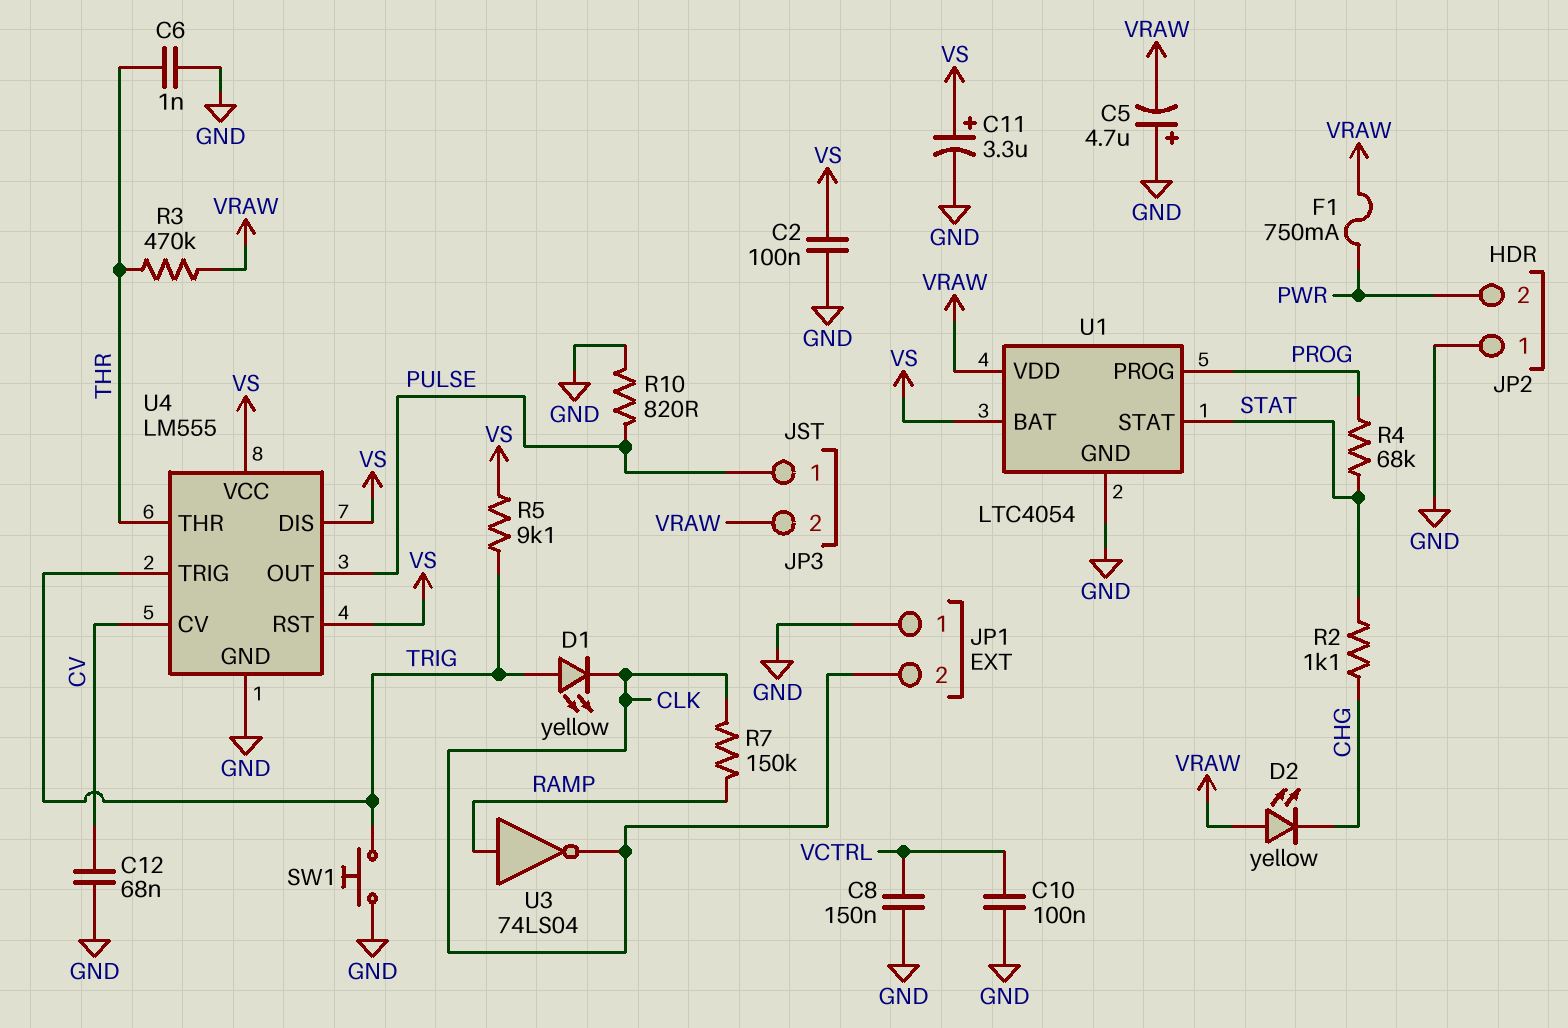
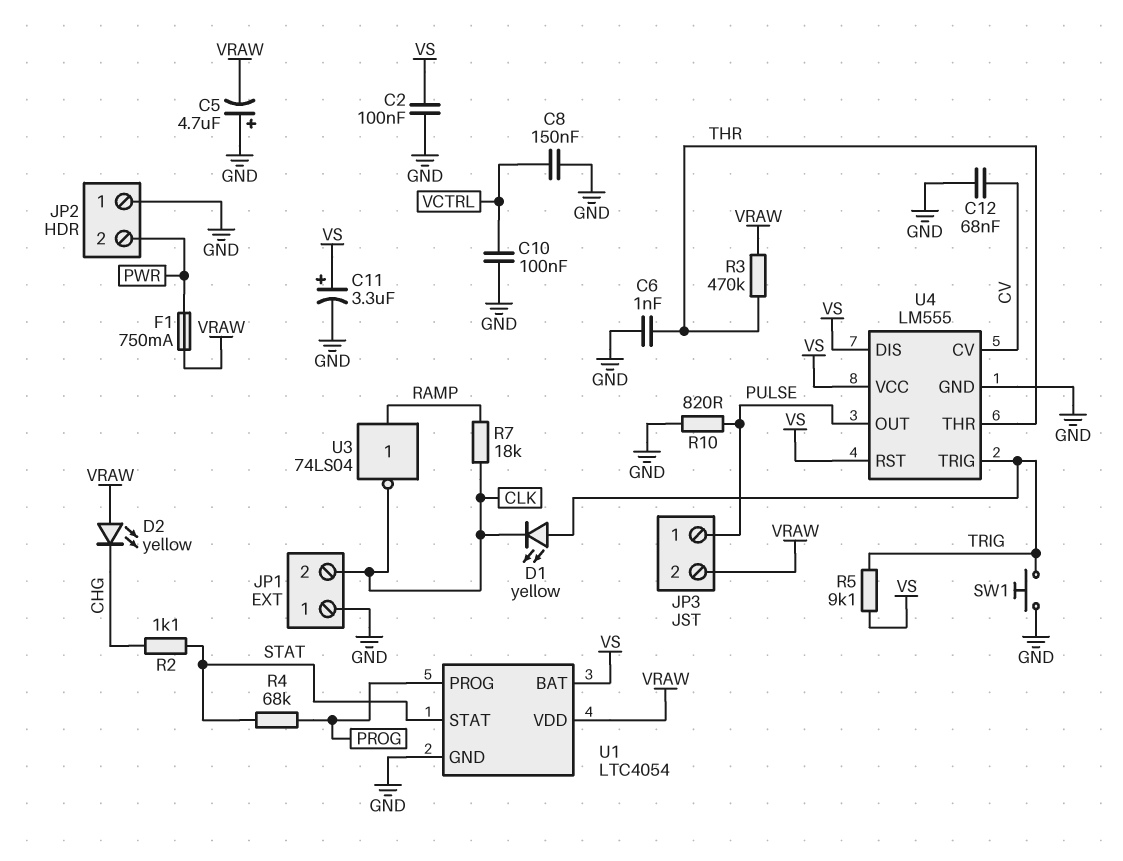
R7: 150k (CLK, RAMP) -> 18k (CLK, RAMP)

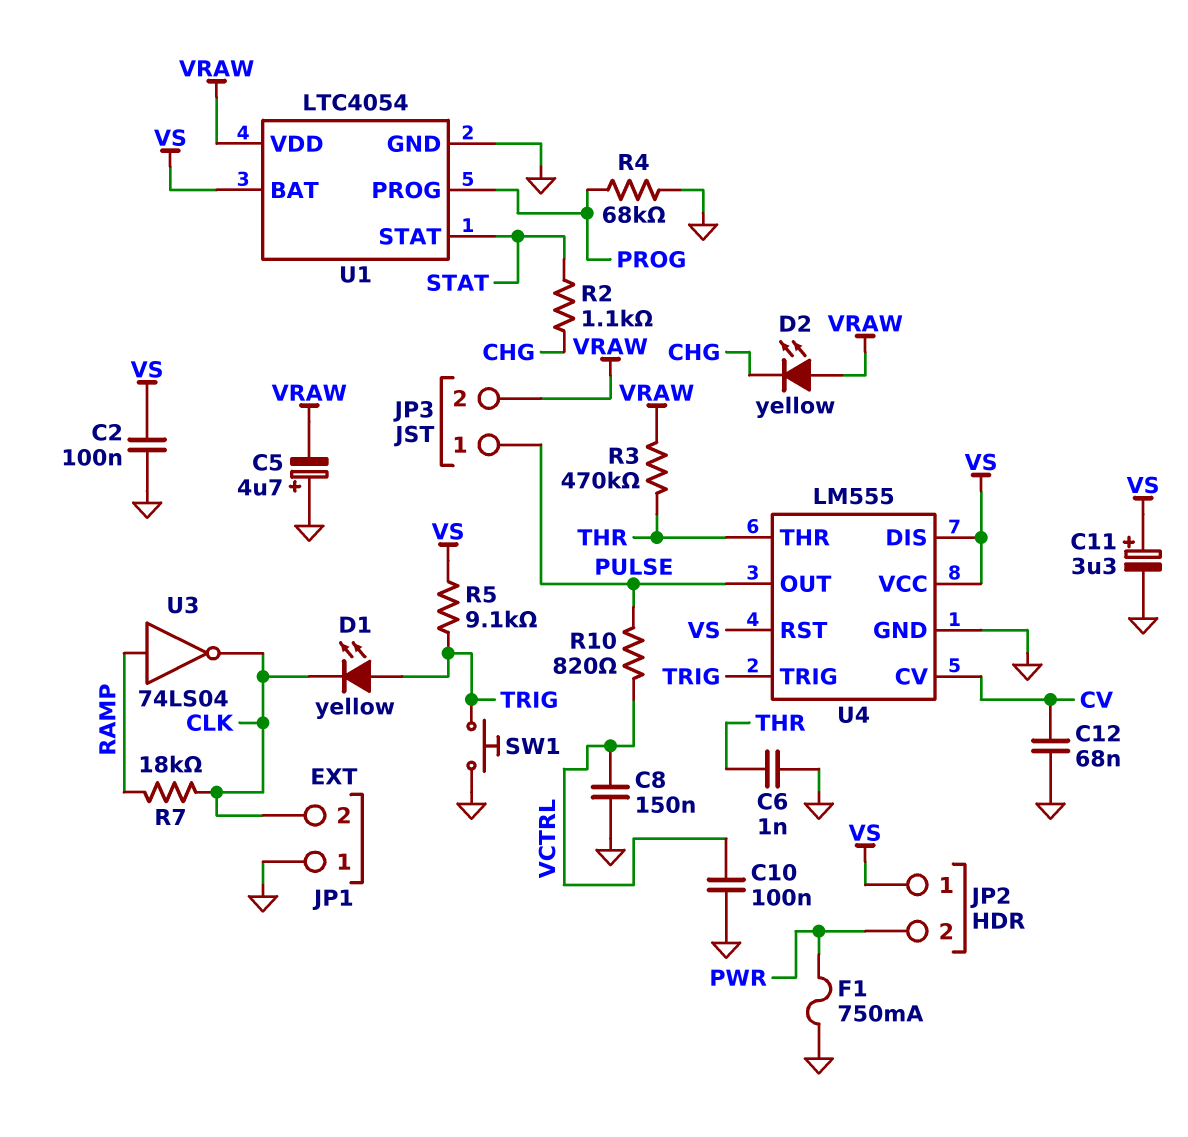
F1: 750mA (PWR, VRAW) -> 750mA (GND, PWR)
JP2 pin 1: GND -> VS
R4: 68k (PROG, STAT) -> 68k (GND, PROG)
R10: 820 (GND, PULSE) -> 820 (PULSE, VCTRL)

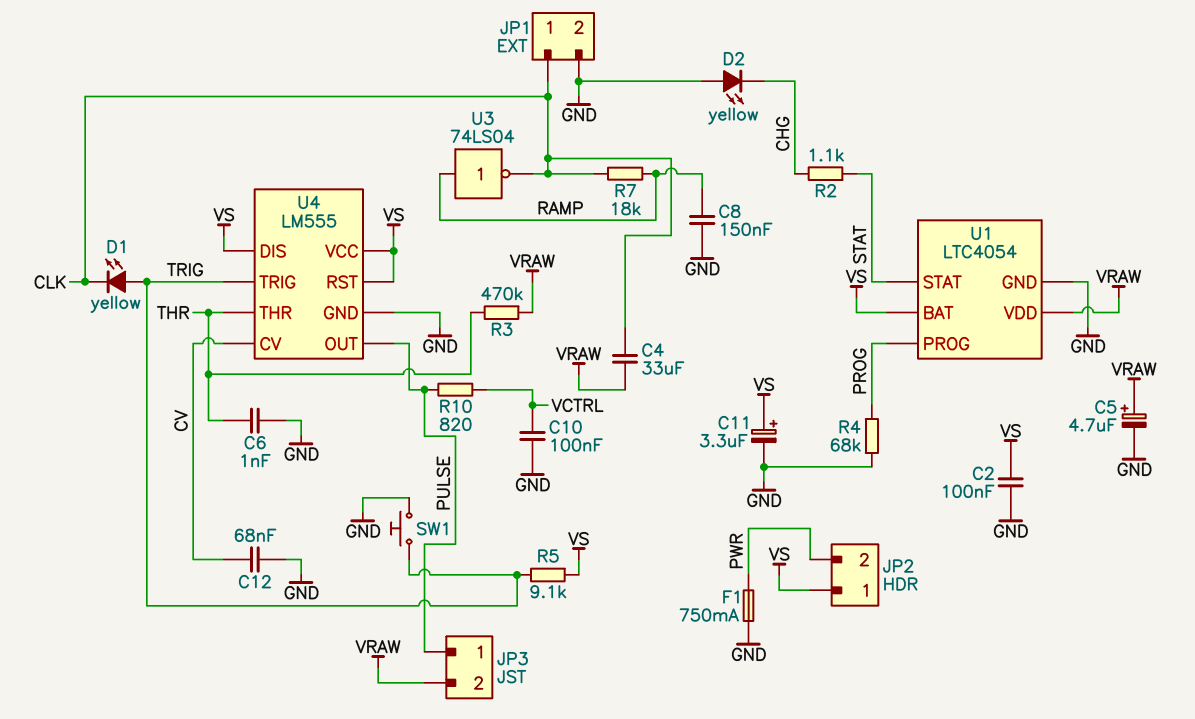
C4: none -> 33uF (CLK, VRAW)
C5: 4.7uF (plus GND, minus VRAW) -> 4.7uF (plus VRAW, minus GND)
C8: 150nF (GND, VCTRL) -> 150nF (GND, RAMP)
D2: LED yellow (A VRAW, K CHG) -> LED yellow (A GND, K CHG)
JP1 pin 1: GND -> CLK
JP1 pin 2: CLK -> GND

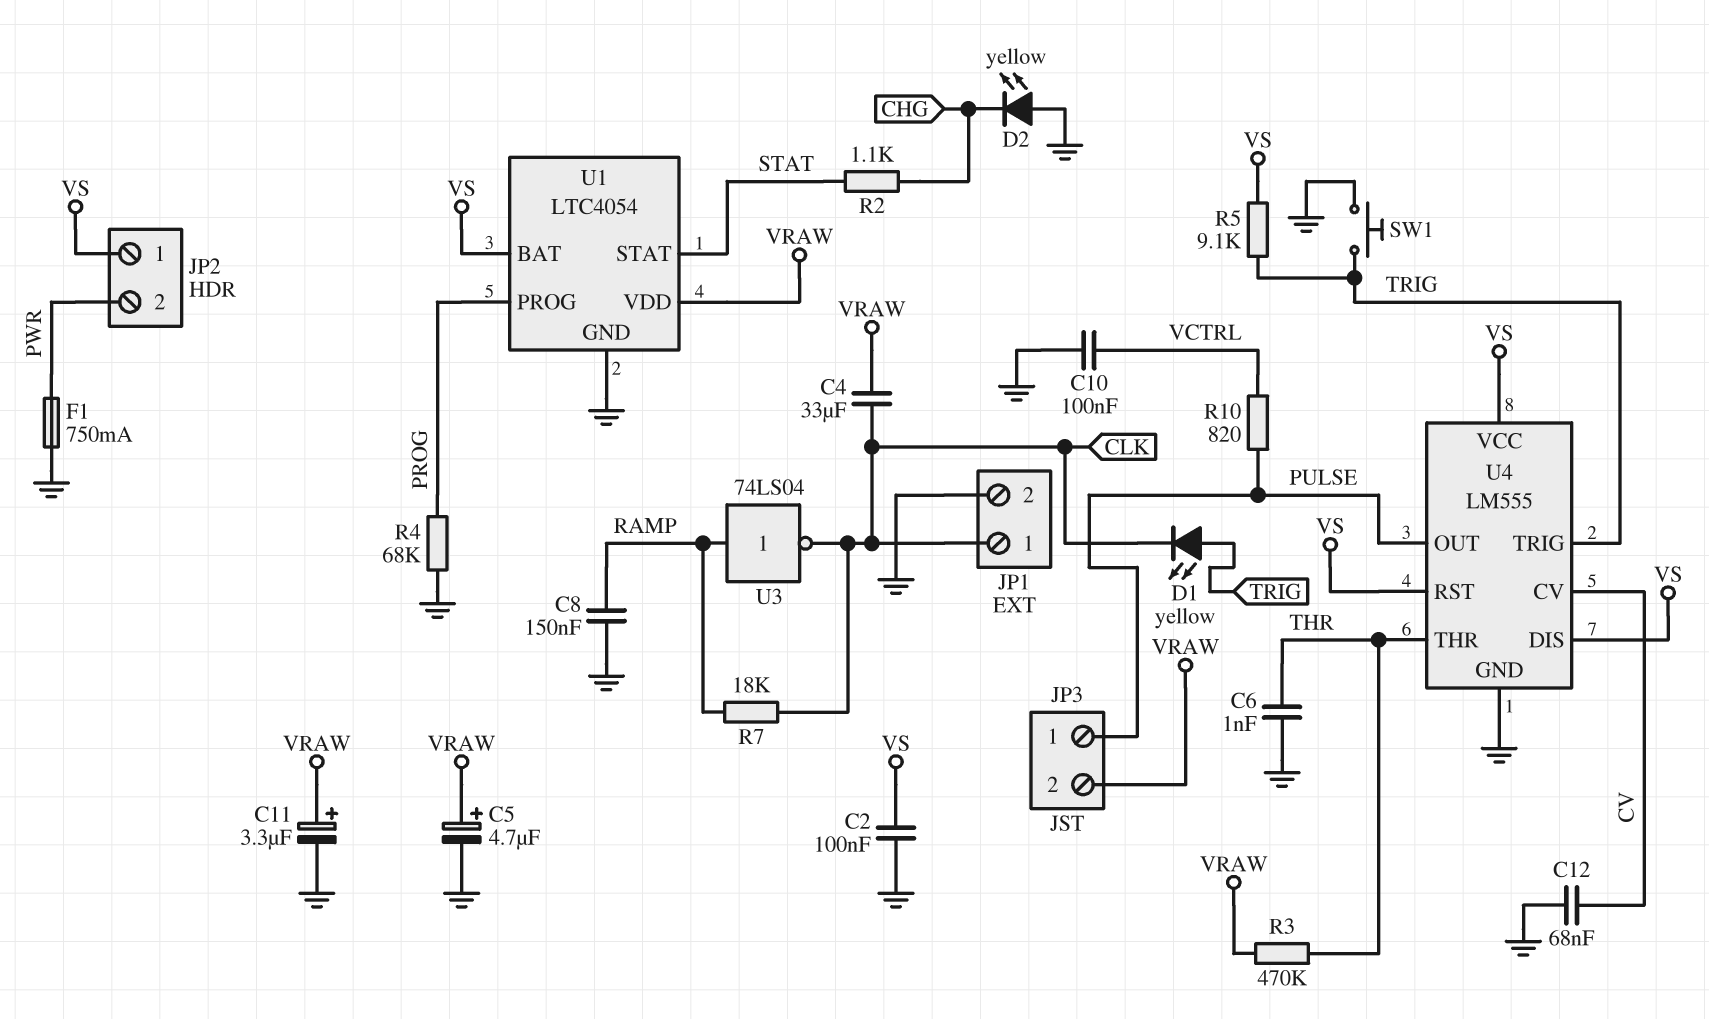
C11: 3.3uF (plus VS, minus GND) -> 3.3uF (plus VRAW, minus GND)

